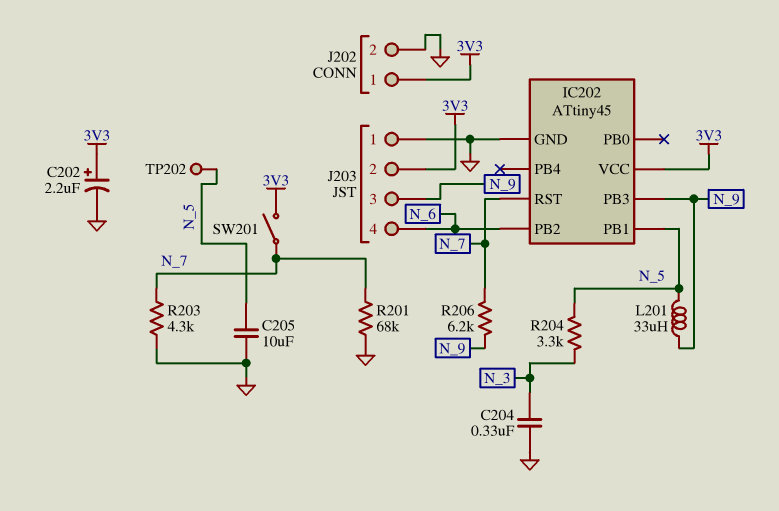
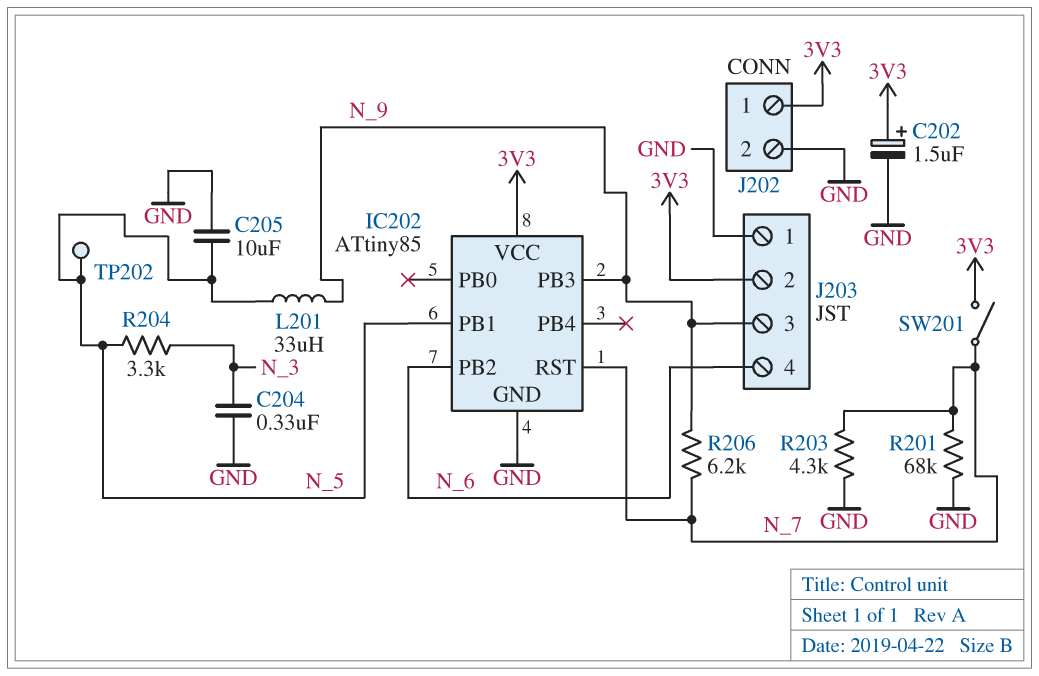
C202: 2.2uF (plus 3V3, minus GND) -> 1.5uF (plus 3V3, minus GND)
IC202: ATtiny45 -> ATtiny85

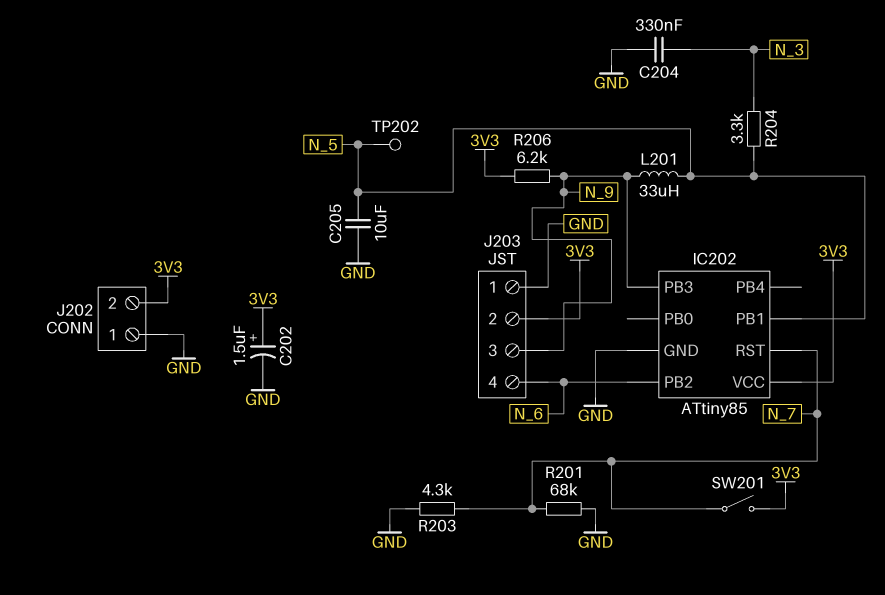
J202 pin 1: 3V3 -> GND
J202 pin 2: GND -> 3V3
R206: 6.2k (N_7, N_9) -> 6.2k (3V3, N_9)

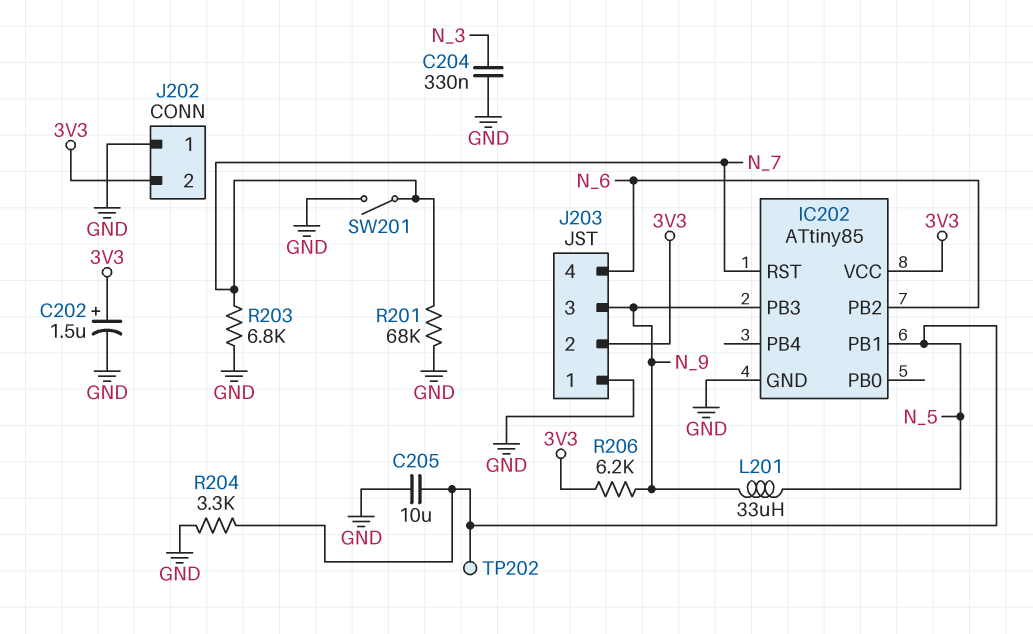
R203: 4.3k (GND, N_7) -> 6.8k (GND, N_7)
R204: 3.3k (N_3, N_5) -> 3.3k (GND, N_5)
SW201: switch (3V3, N_7) -> switch (GND, N_7)

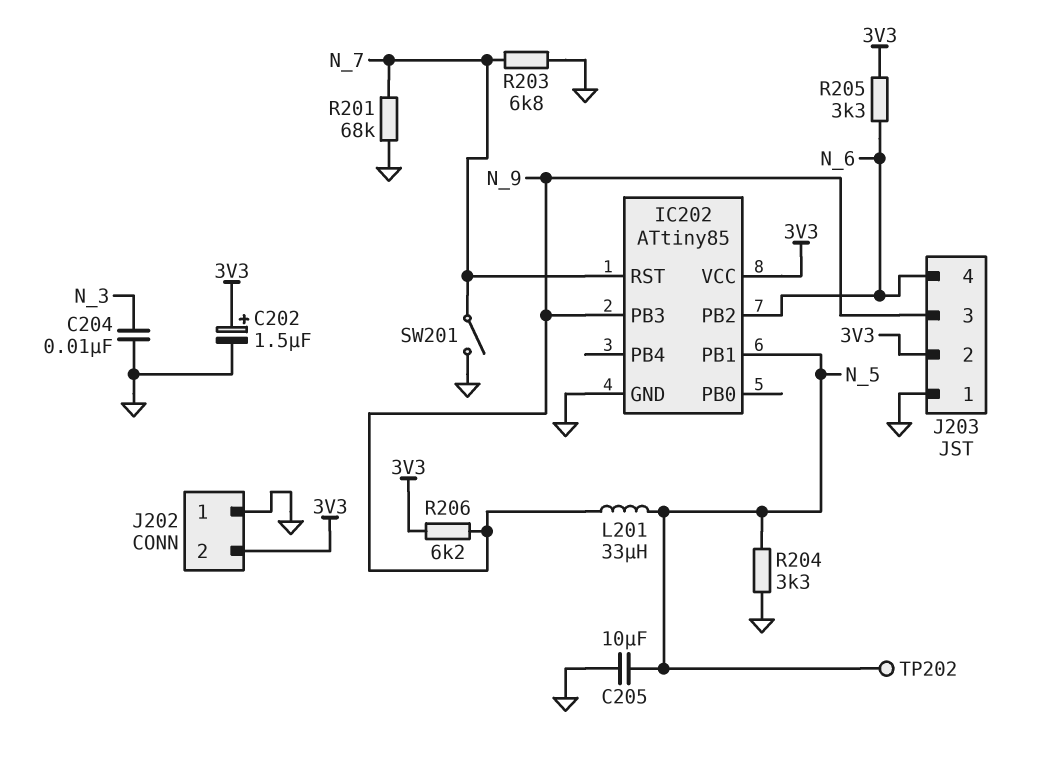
C204: 330nF (GND, N_3) -> 10nF (GND, N_3)
R205: none -> 3.3k (3V3, N_6)

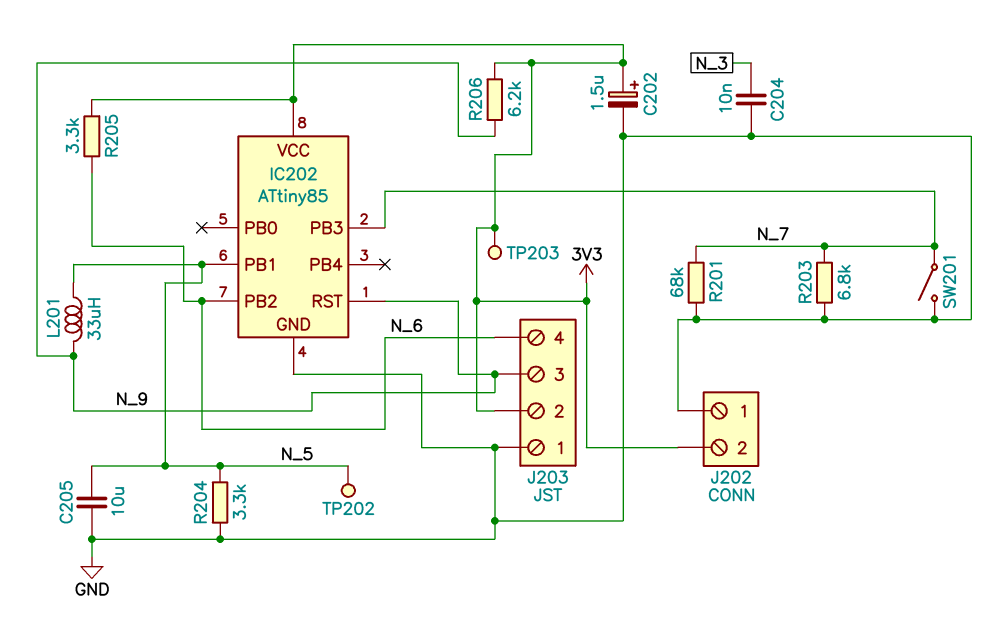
IC202 pin PB3: N_9 -> N_7
IC202 pin RST: N_7 -> N_9
TP203: none -> test point (3V3)

